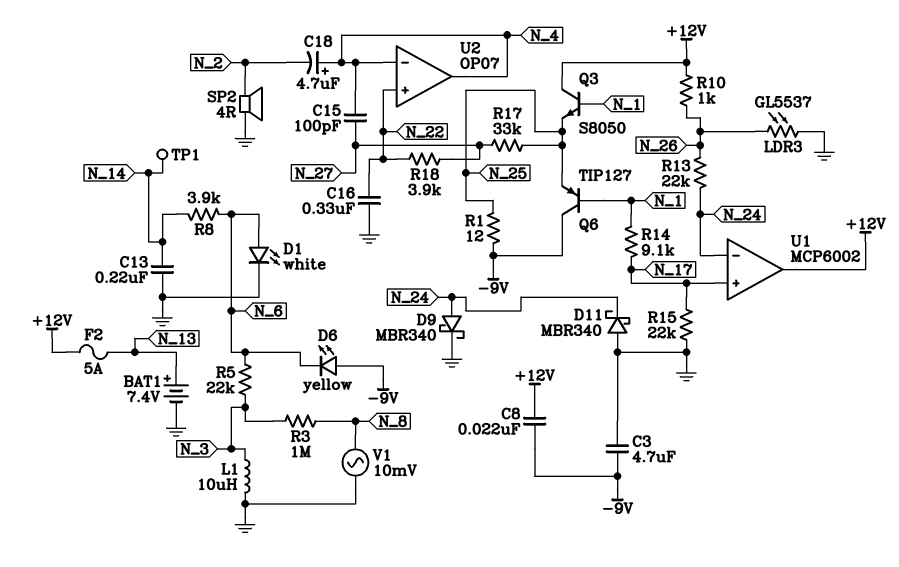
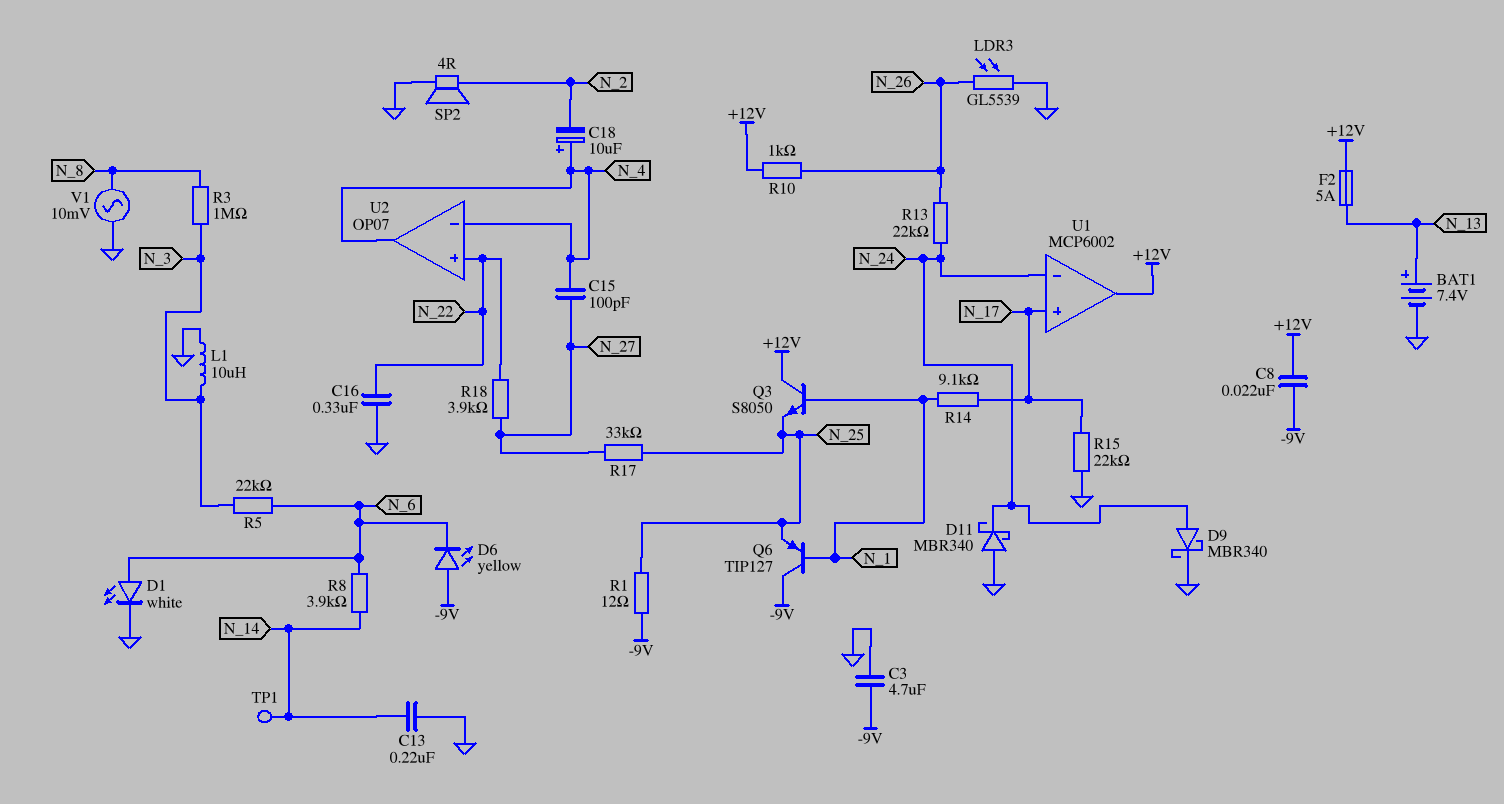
C18: 4.7uF (plus N_4, minus N_2) -> 10uF (plus N_4, minus N_2)
LDR3: GL5537 (GND, N_26) -> GL5539 (GND, N_26)

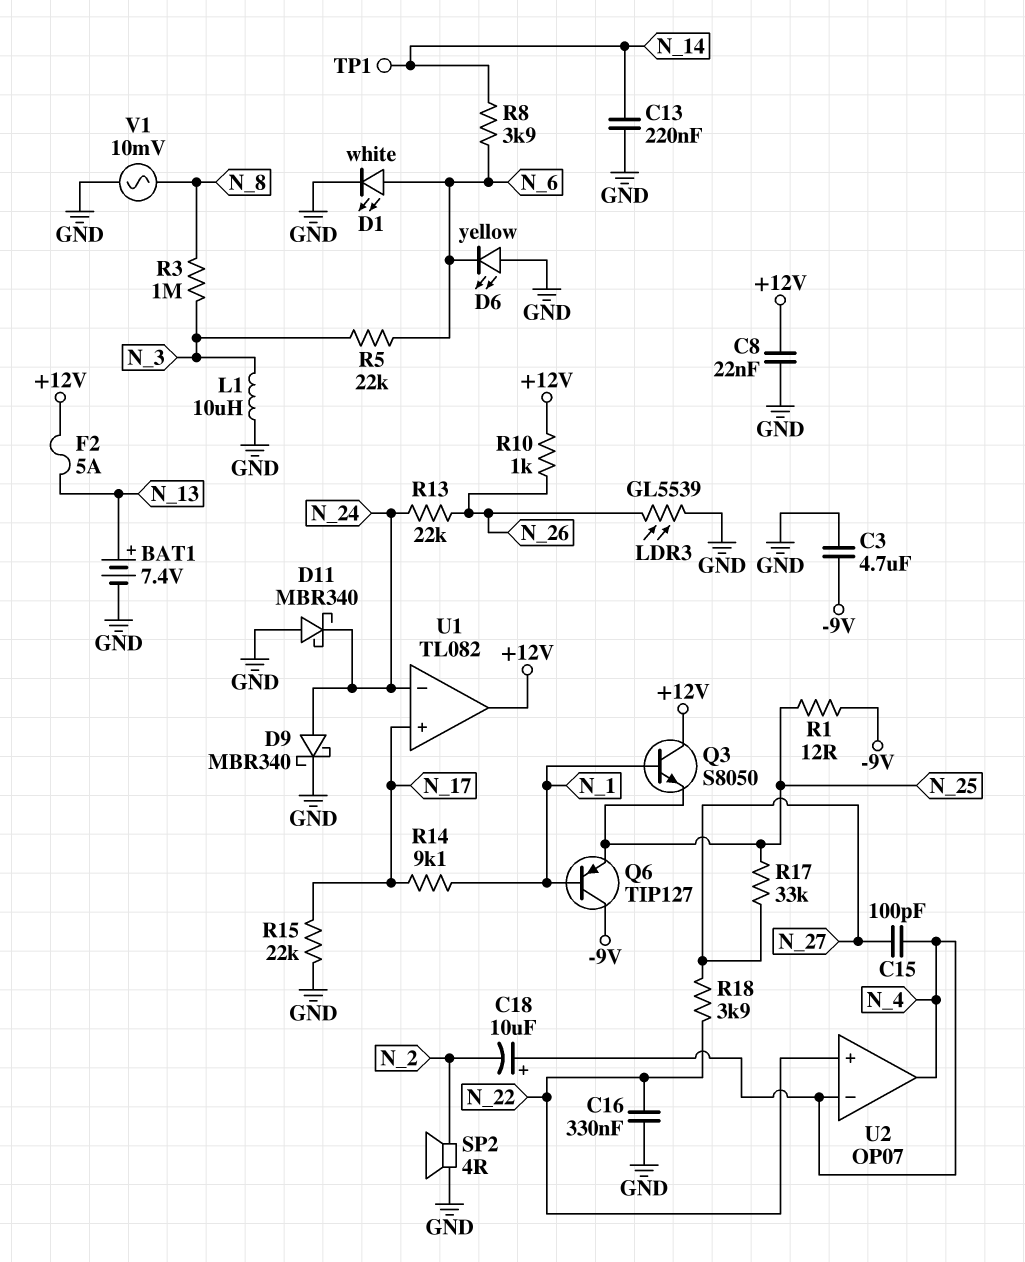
C8: 22nF (+12V, -9V) -> 22nF (+12V, GND)
D6: LED yellow (A -9V, K N_6) -> LED yellow (A GND, K N_6)
U1: MCP6002 -> TL082

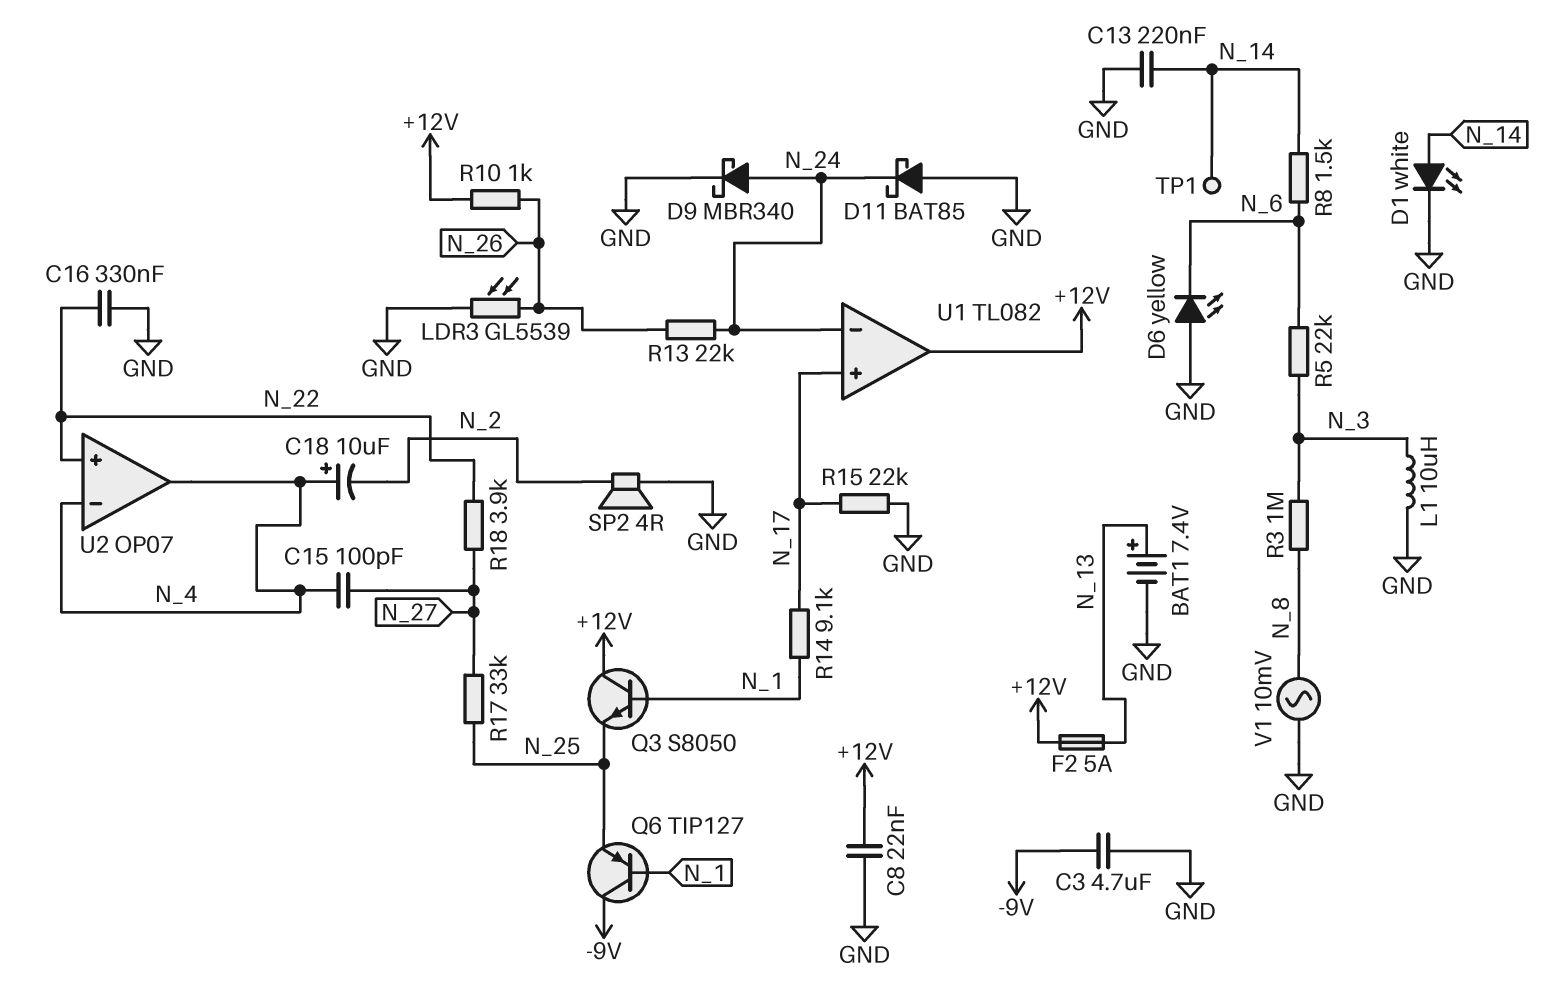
D1: LED white (A N_6, K GND) -> LED white (A N_14, K GND)
D11: schottky MBR340 (A GND, K N_24) -> schottky BAT85 (A GND, K N_24)
R1: 12 (-9V, N_25) -> none
R8: 3.9k (N_6, N_14) -> 1.5k (N_6, N_14)

